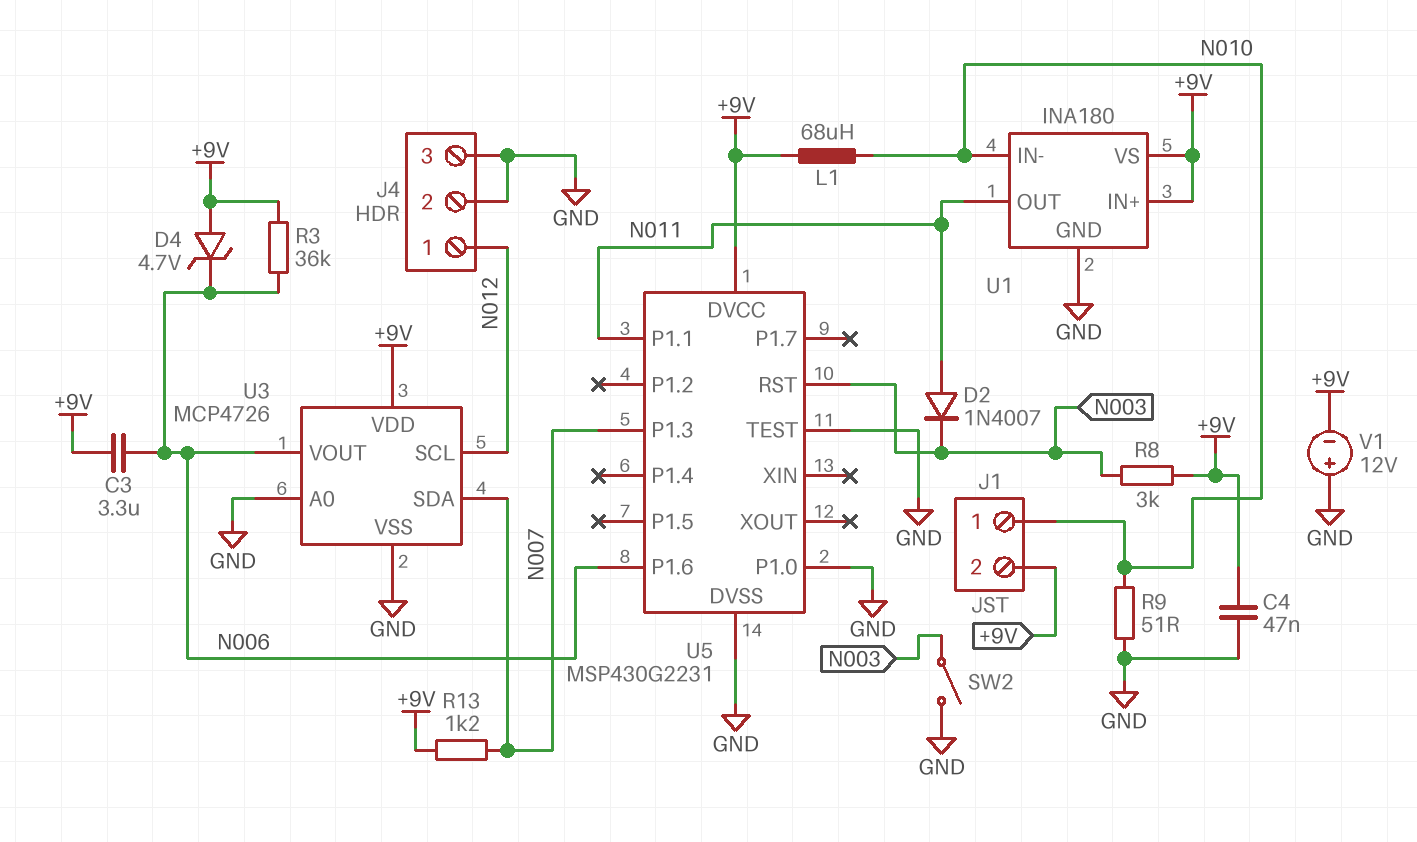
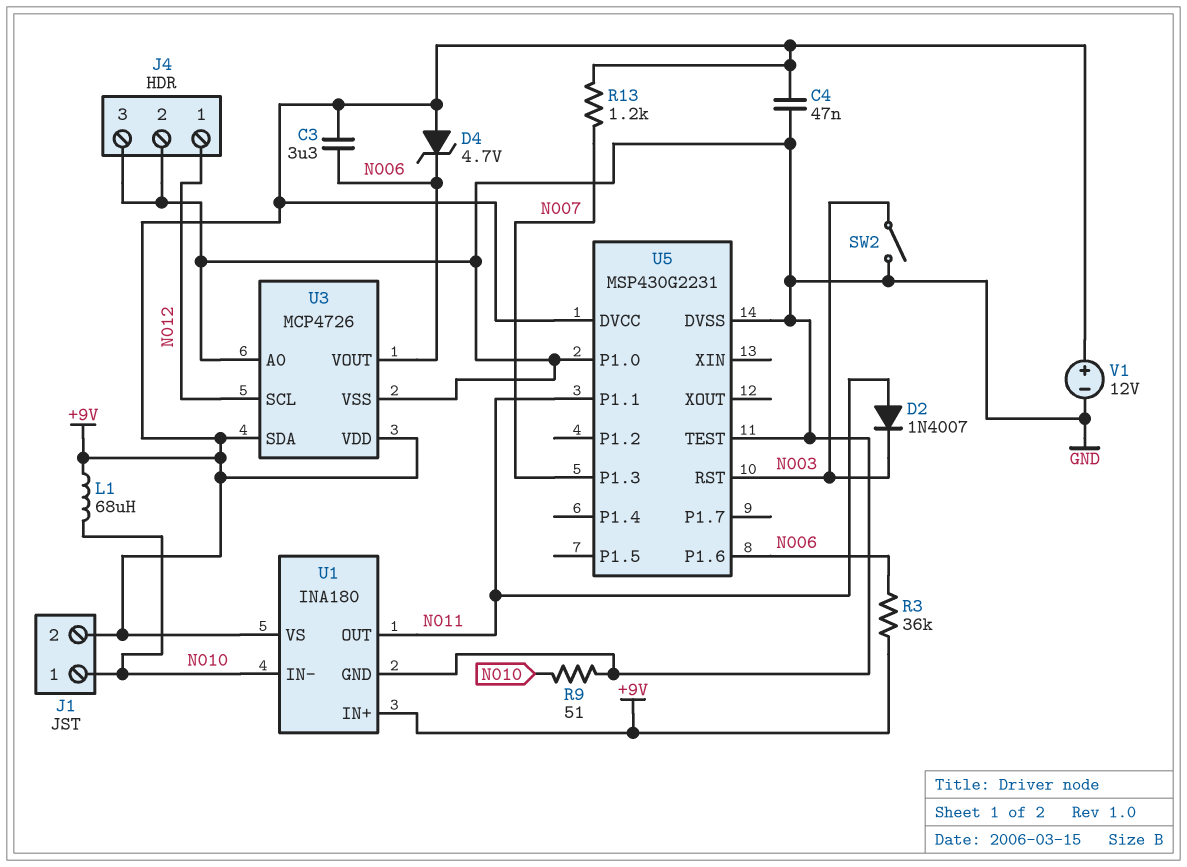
R8: 3k (+9V, N003) -> none
U3 pin SDA: N007 -> +9V
V1: 12V (plus GND, minus +9V) -> 12V (plus +9V, minus GND)

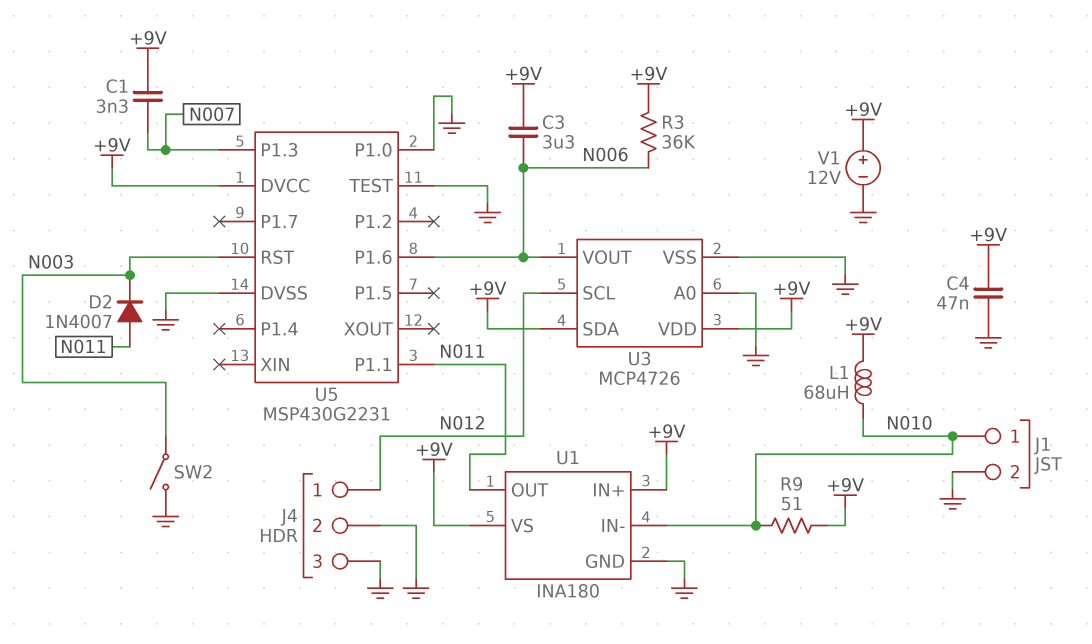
C1: none -> 3.3nF (+9V, N007)
D4: zener 4.7V (A +9V, K N006) -> none
J1 pin 2: +9V -> GND
R9: 51 (GND, N010) -> 51 (+9V, N010)
R13: 1.2k (+9V, N007) -> none

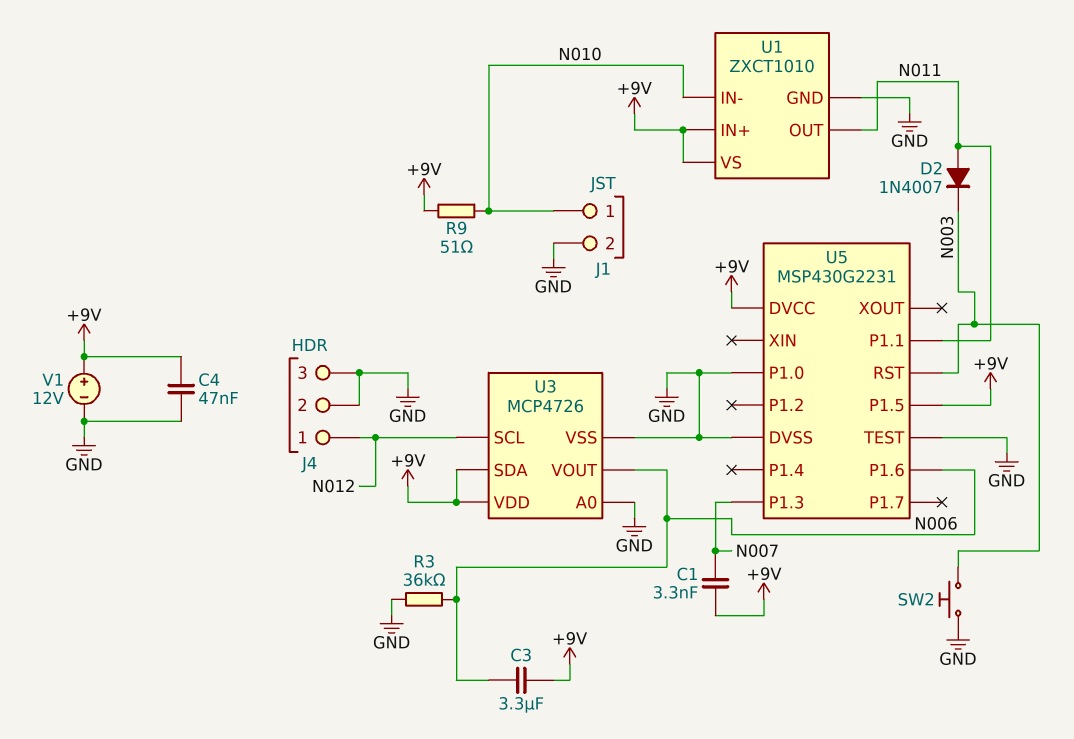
L1: 68uH (+9V, N010) -> none
R3: 36k (+9V, N006) -> 36k (GND, N006)
SW2: switch (GND, N003) -> button (GND, N003)
U1: INA180 -> ZXCT1010
U5 pin P1.5: none -> +9V

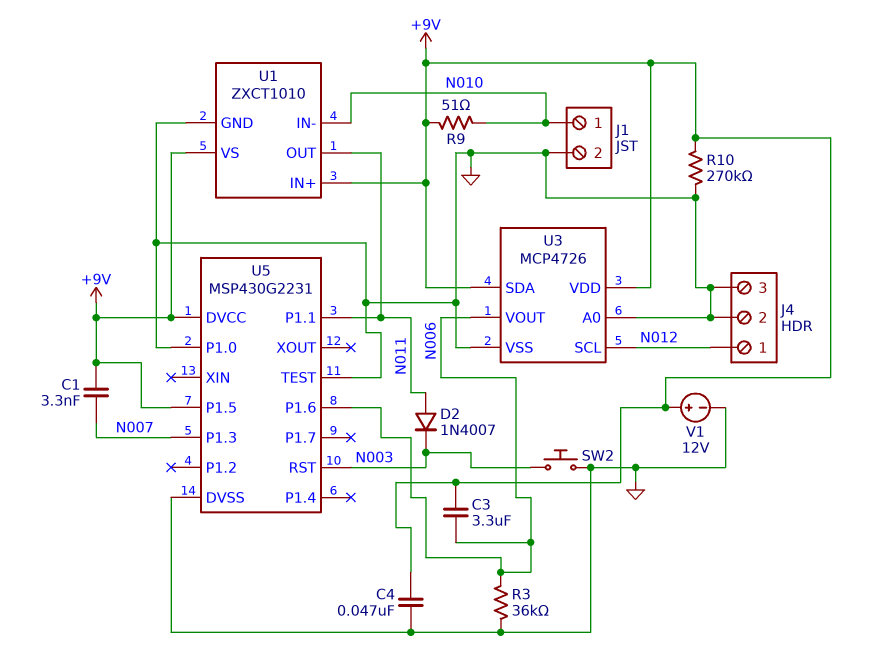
R10: none -> 270k (+9V, GND)

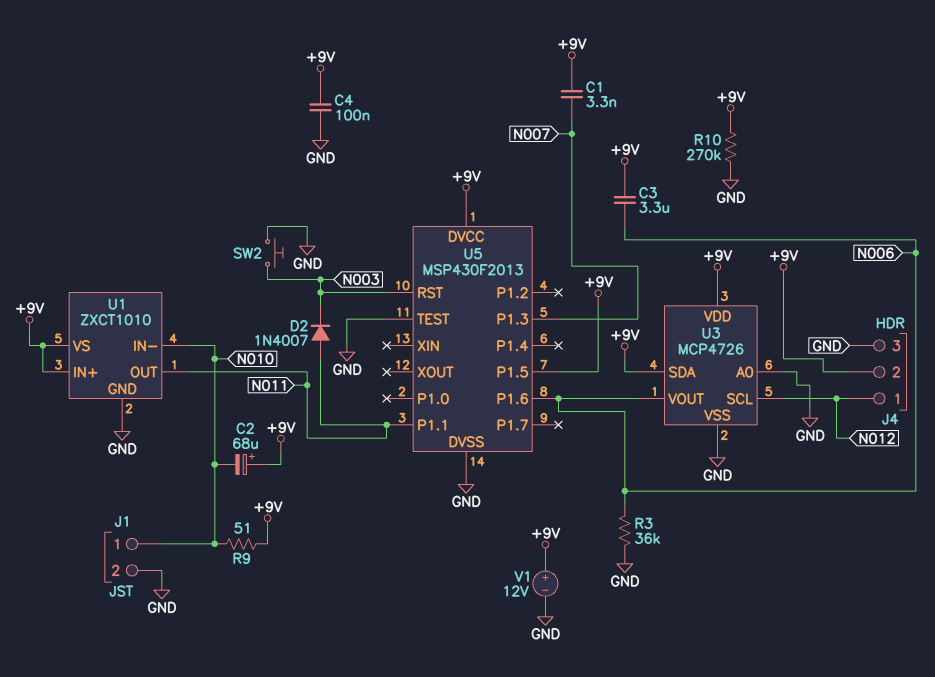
C2: none -> 68uF (plus +9V, minus N010)
C4: 47nF (+9V, GND) -> 100nF (+9V, GND)
J4 pin 2: GND -> +9V
U5: MSP430G2231 -> MSP430F2013
U5 pin P1.0: GND -> none

